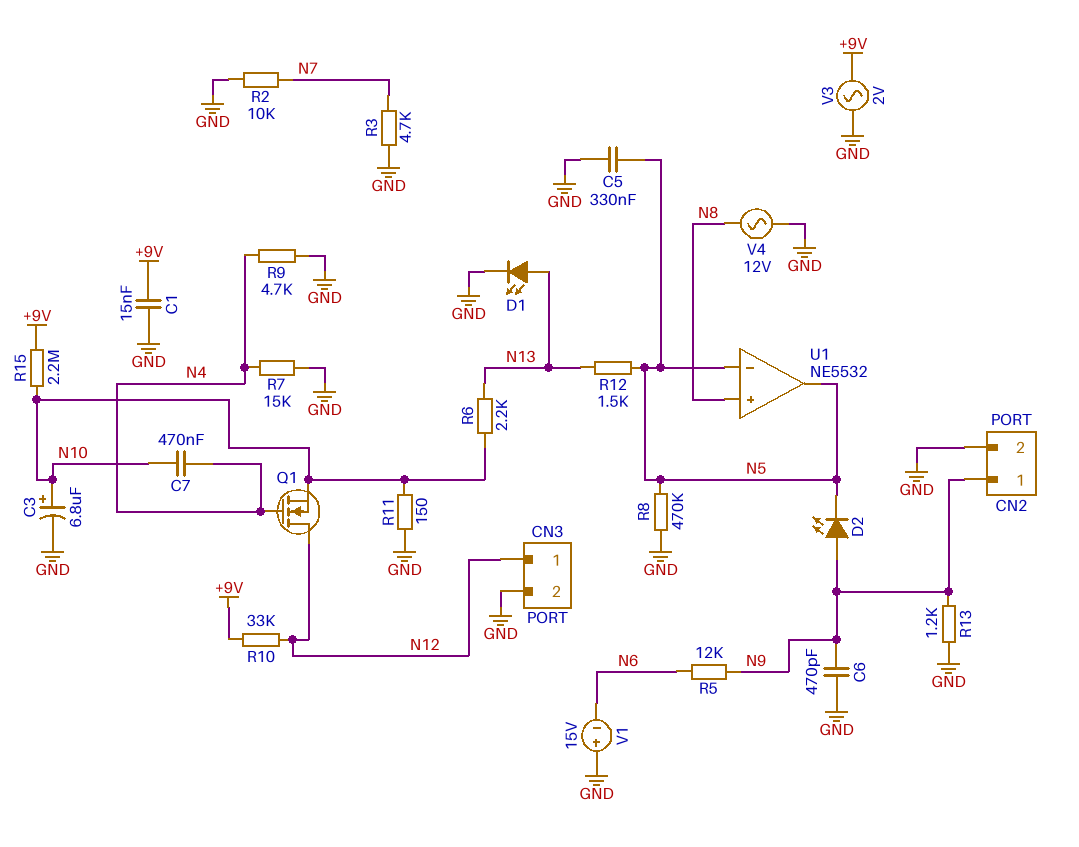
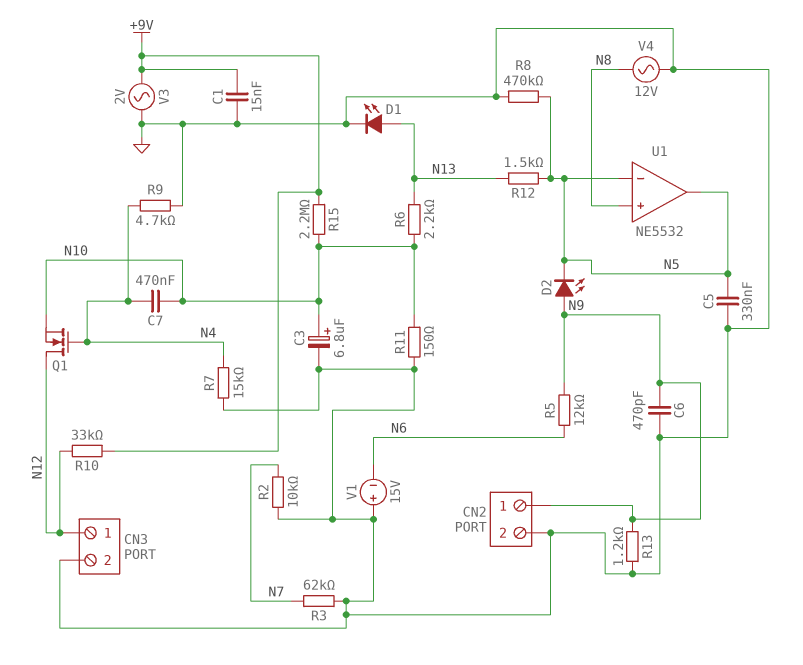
R3: 4.7k (GND, N7) -> 62k (GND, N7)

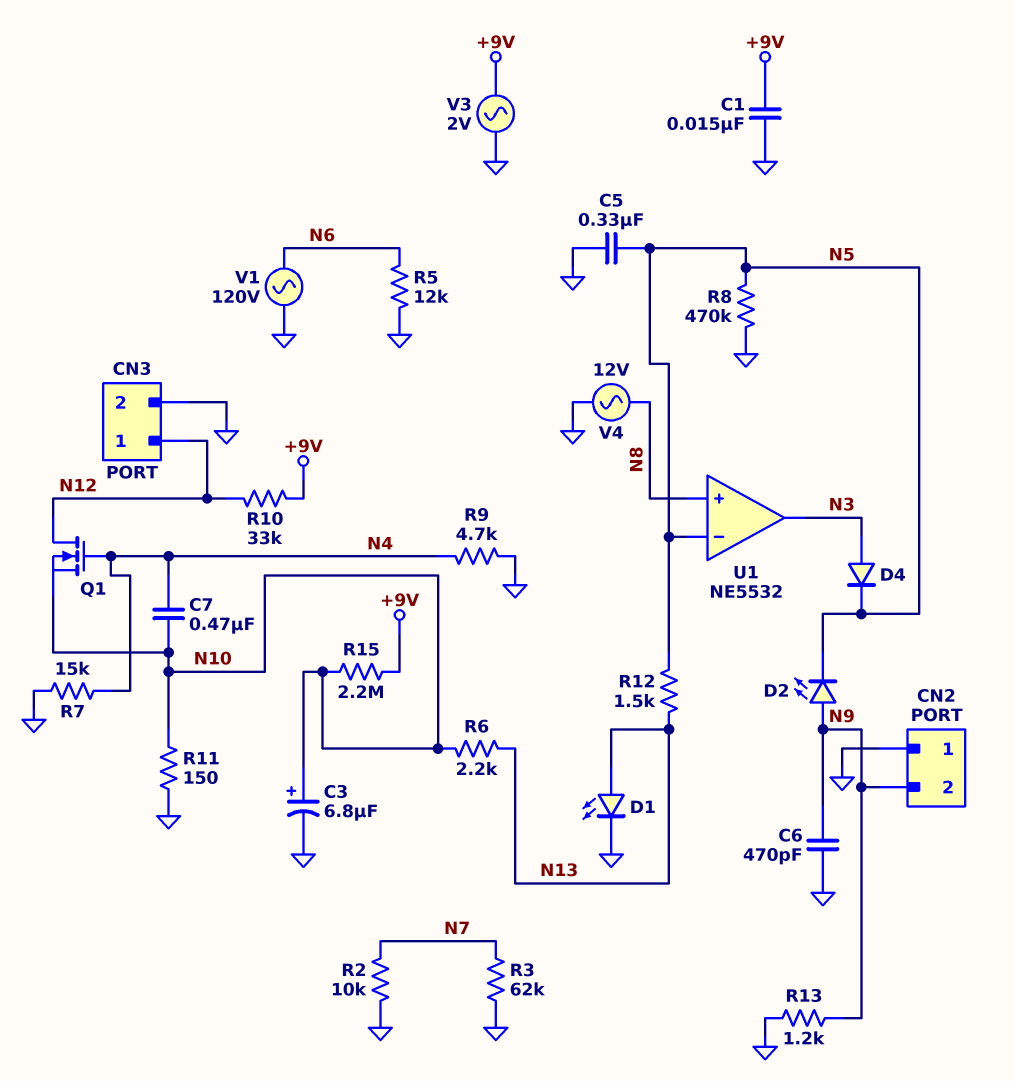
CN2 pin 1: N9 -> GND
CN2 pin 2: GND -> N9
D4: none -> diode (A N3, K N5)
R5: 12k (N6, N9) -> 12k (GND, N6)
U1 pin out: N5 -> N3
V1: 15V (plus GND, minus N6) -> AC 120V (GND, N6)

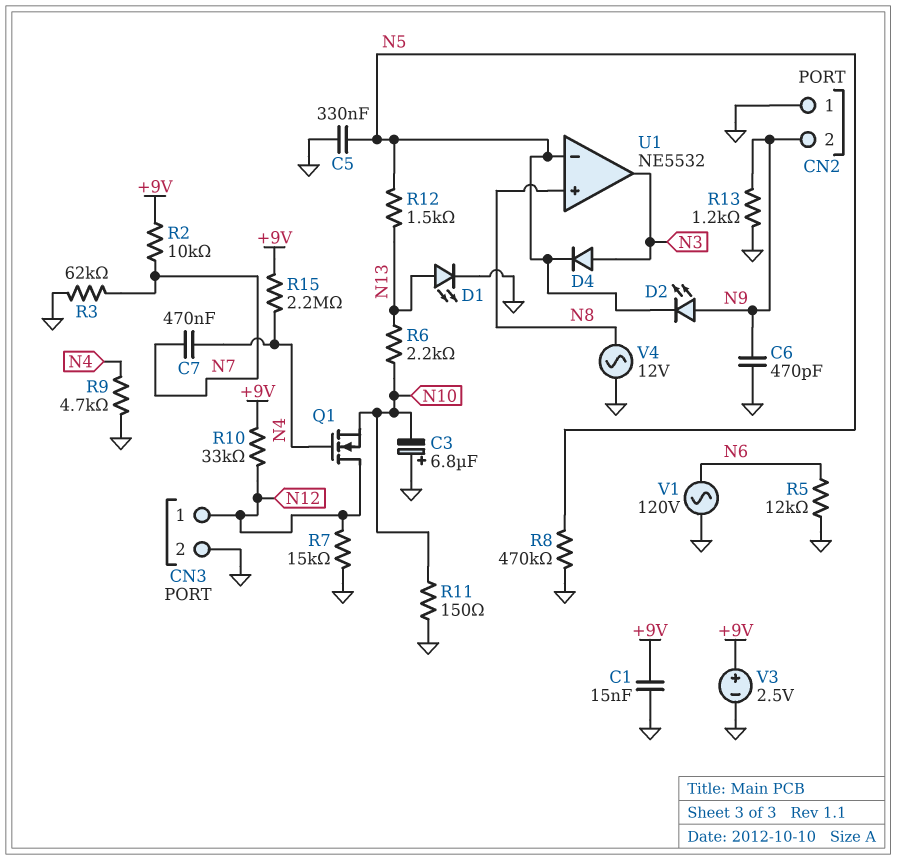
C3: 6.8uF (plus N10, minus GND) -> 6.8uF (plus GND, minus N10)
C7: 470nF (N4, N10) -> 470nF (N4, N7)
R2: 10k (GND, N7) -> 10k (+9V, N7)
R7: 15k (GND, N4) -> 15k (GND, N12)
R15: 2.2M (+9V, N10) -> 2.2M (+9V, N4)
V3: AC 2V (+9V, GND) -> 2.5V (plus +9V, minus GND)

